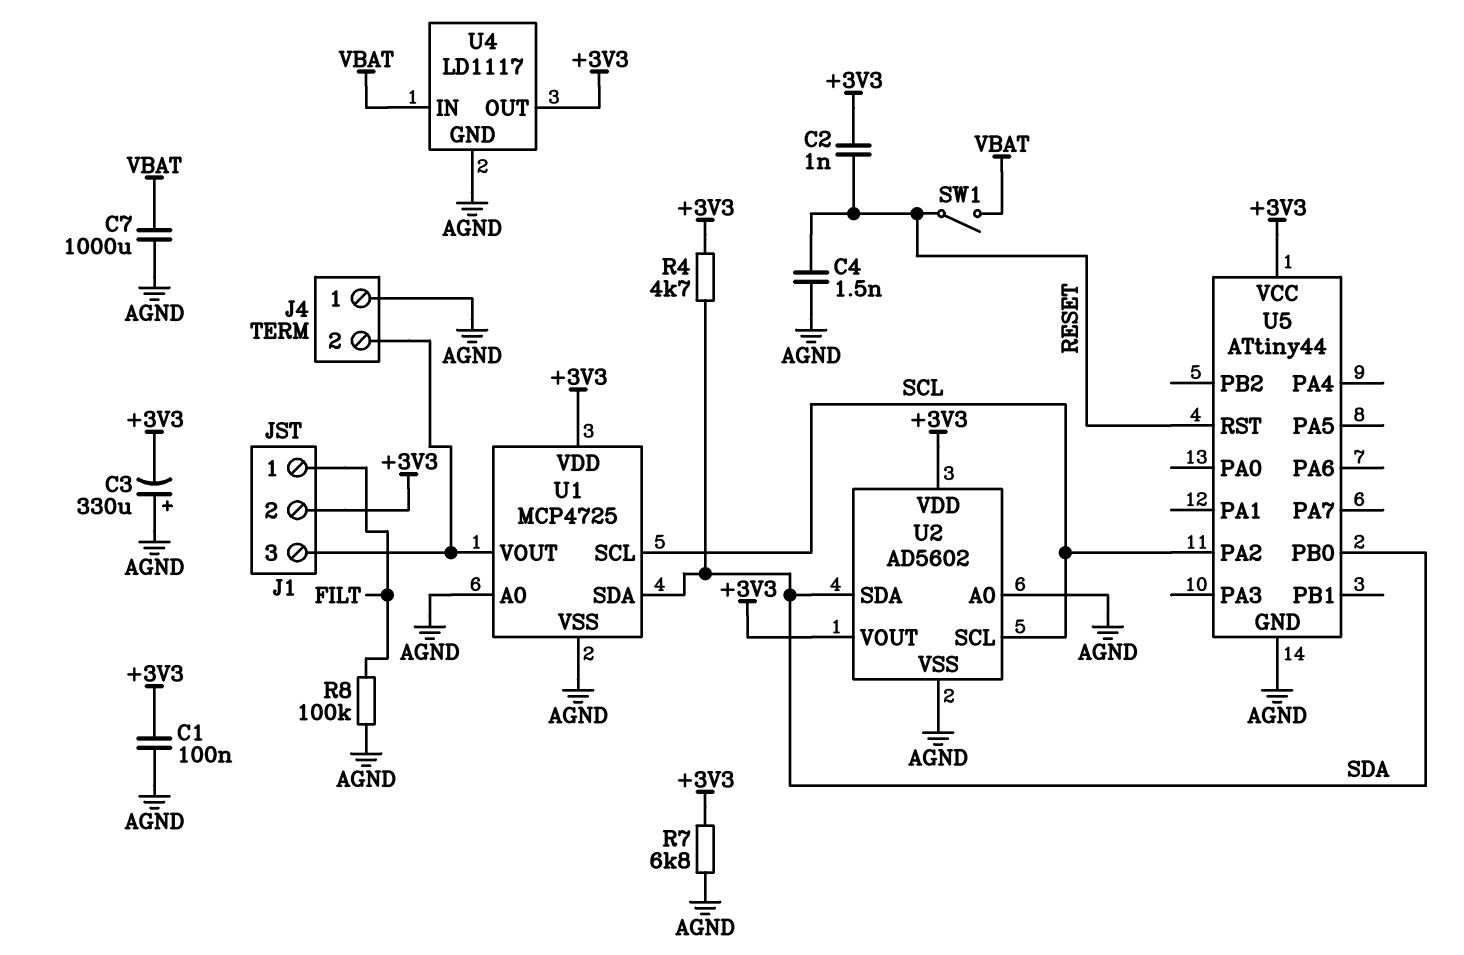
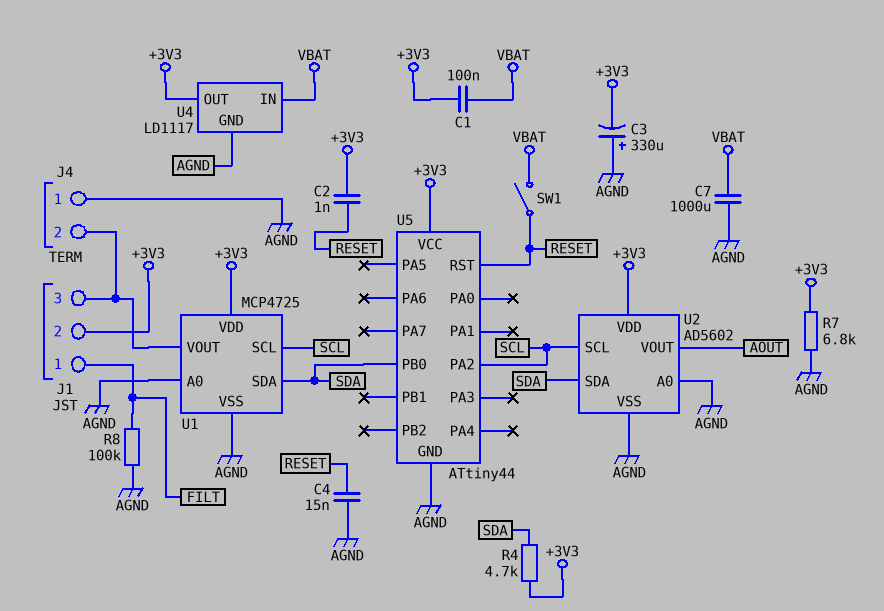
C1: 100nF (+3V3, AGND) -> 100nF (+3V3, VBAT)
C4: 1.5nF (AGND, RESET) -> 15nF (AGND, RESET)
U2 pin VOUT: +3V3 -> AOUT

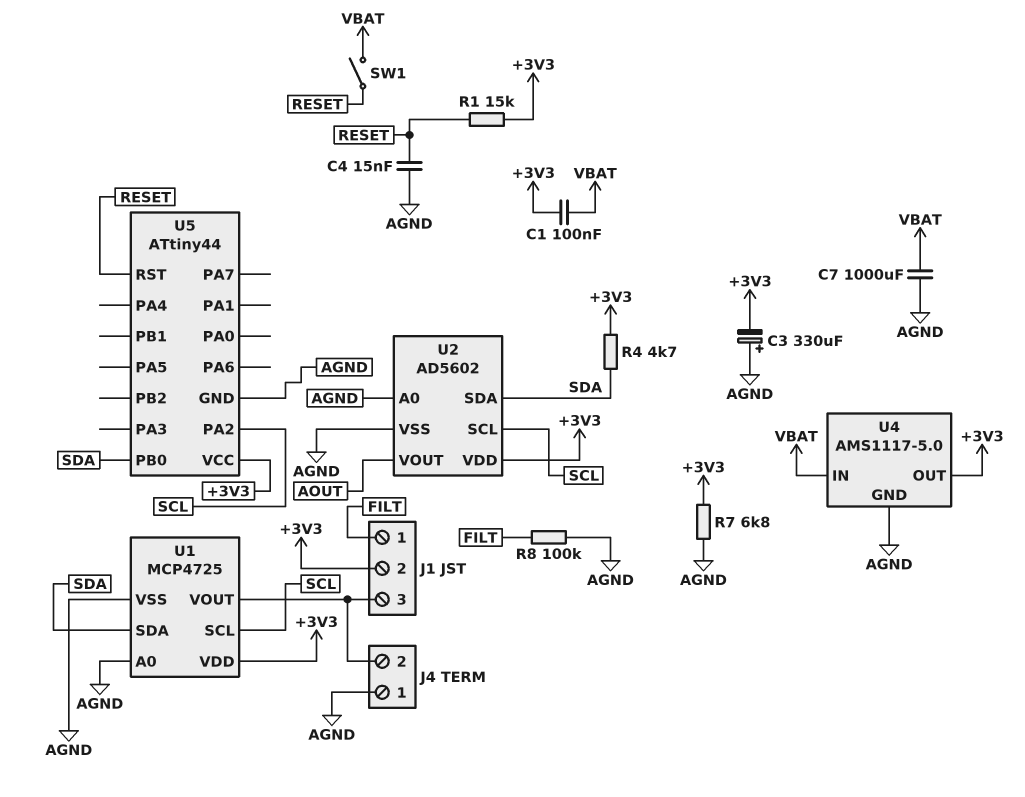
C2: 1nF (+3V3, RESET) -> none
R1: none -> 15k (+3V3, RESET)
U4: LD1117 -> AMS1117-5.0

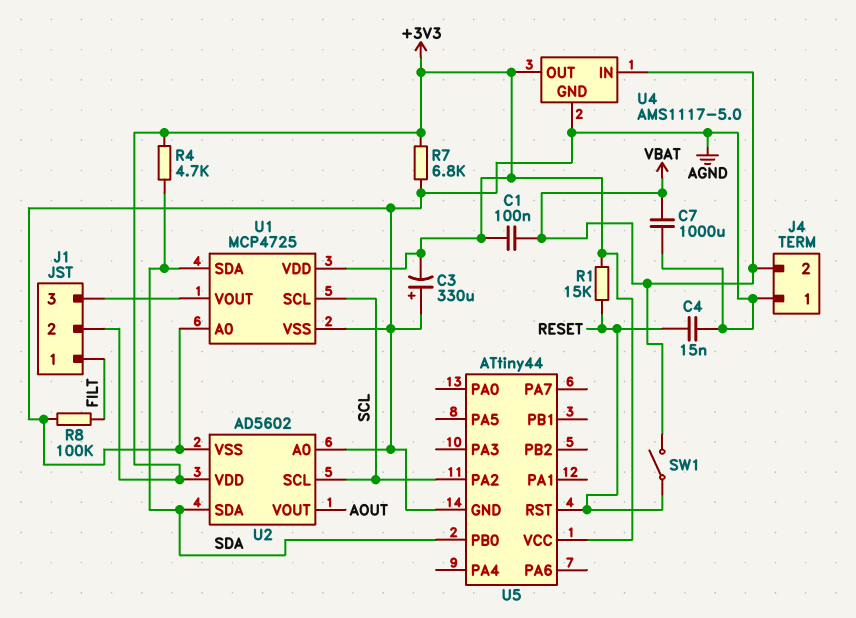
J4 pin 2: J1/3 -> VBAT

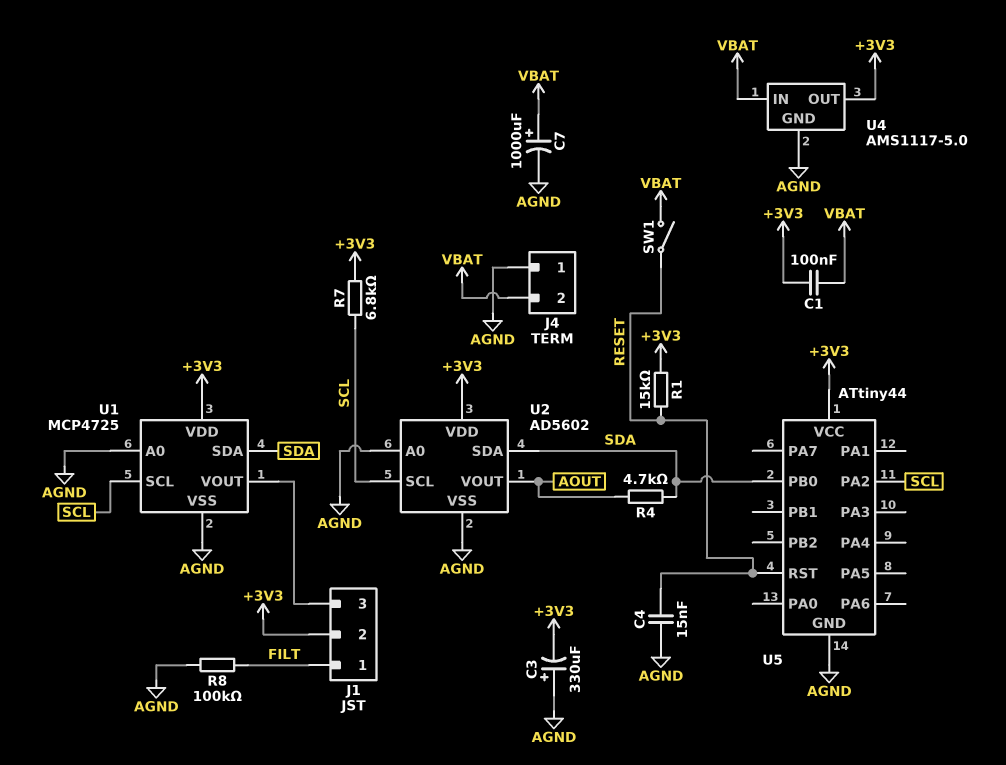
C7: 1000uF (AGND, VBAT) -> 1000uF (plus VBAT, minus AGND)
R4: 4.7k (+3V3, SDA) -> 4.7k (AOUT, SDA)
R7: 6.8k (+3V3, AGND) -> 6.8k (+3V3, SCL)

